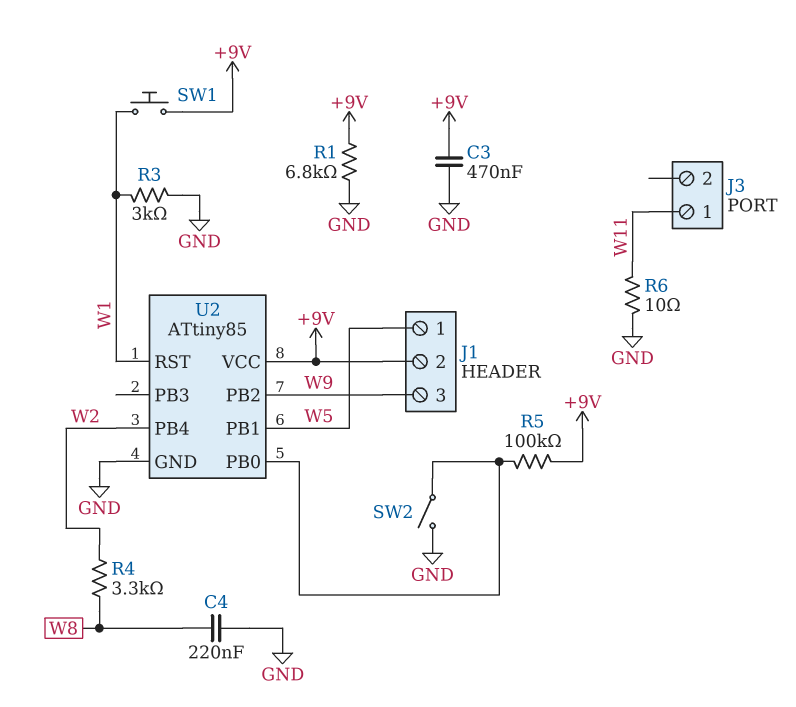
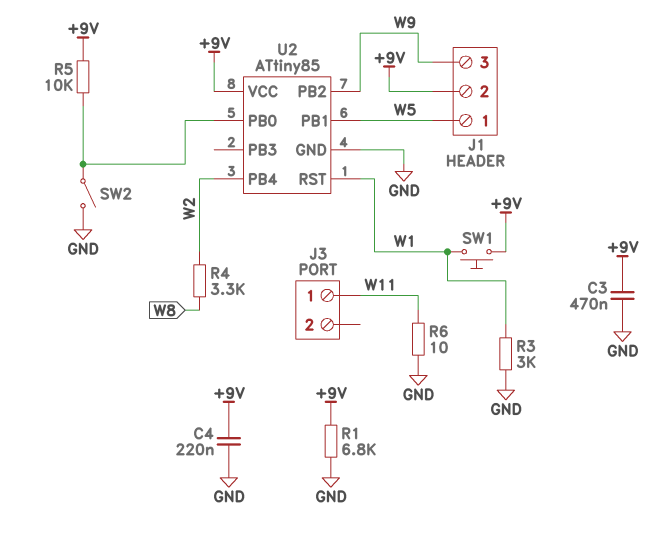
C4: 220nF (GND, W8) -> 220nF (+9V, GND)
R5: 100k (+9V, U2/PB0) -> 10k (+9V, U2/PB0)

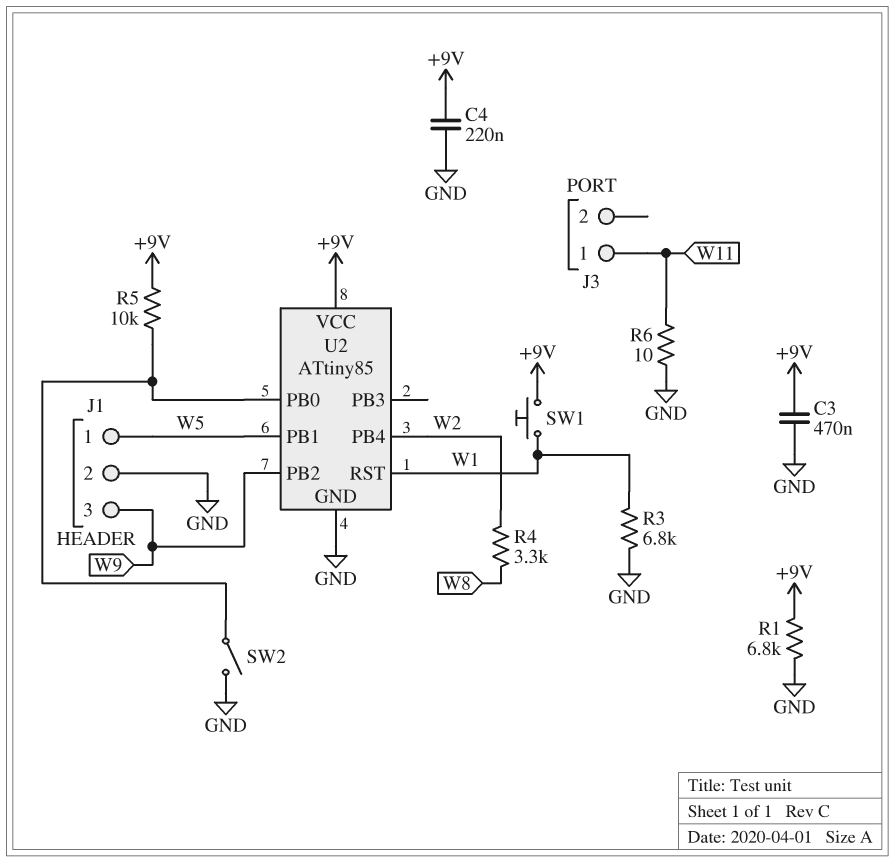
J1 pin 2: +9V -> GND
R3: 3k (GND, W1) -> 6.8k (GND, W1)

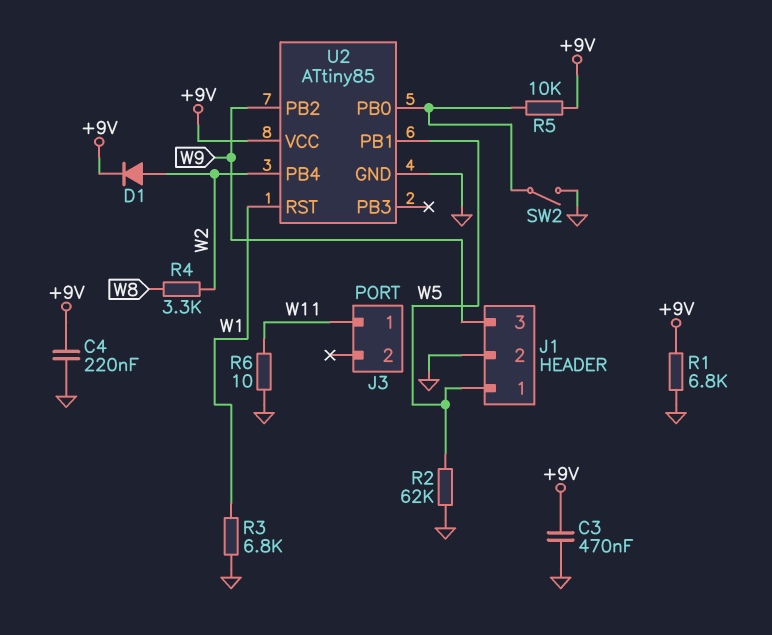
D1: none -> diode (A W2, K +9V)
R2: none -> 62k (GND, W5)
SW1: button (+9V, W1) -> none

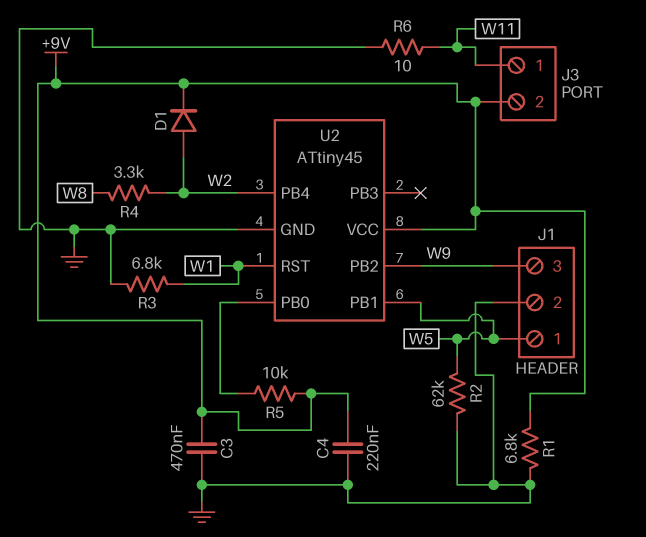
J3 pin 2: none -> +9V
SW2: switch (GND, U2/PB0) -> none
U2: ATtiny85 -> ATtiny45

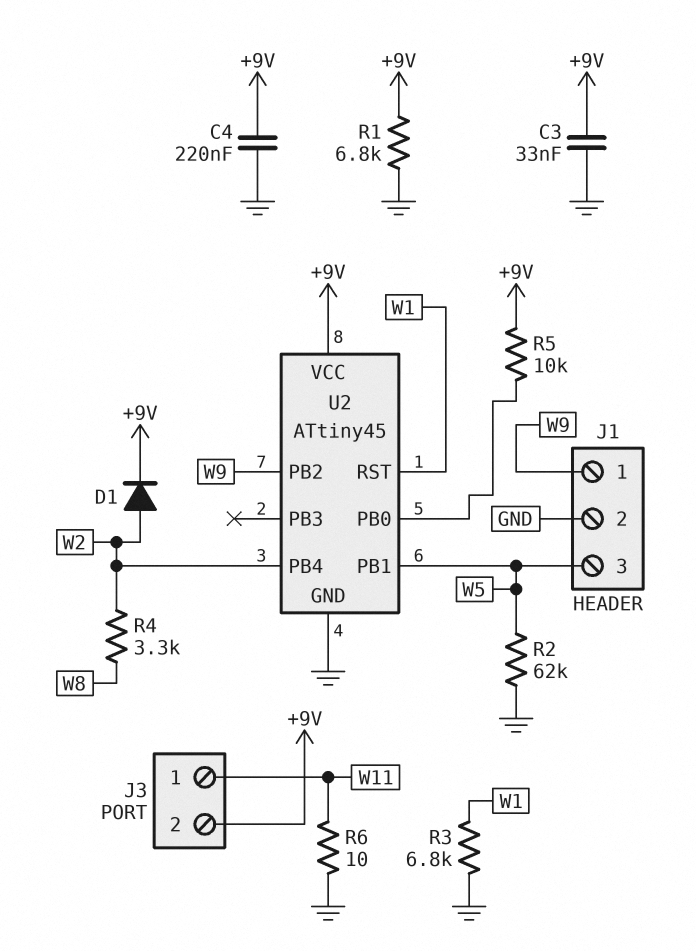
C3: 470nF (+9V, GND) -> 33nF (+9V, GND)
J1 pin 1: W5 -> W9
J1 pin 3: W9 -> W5

